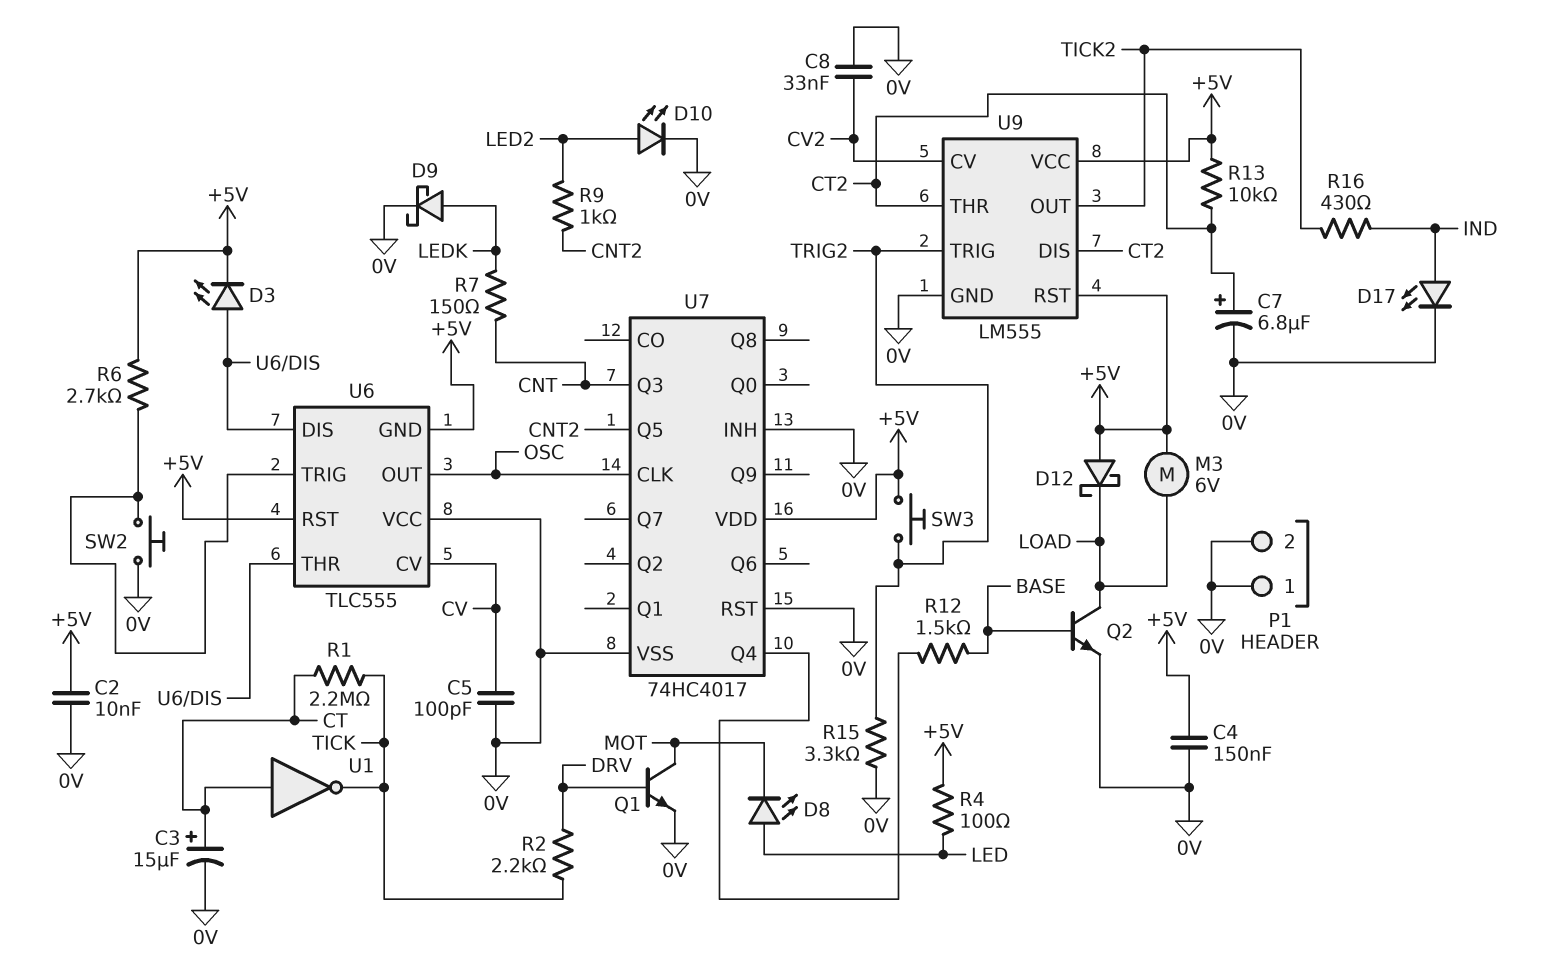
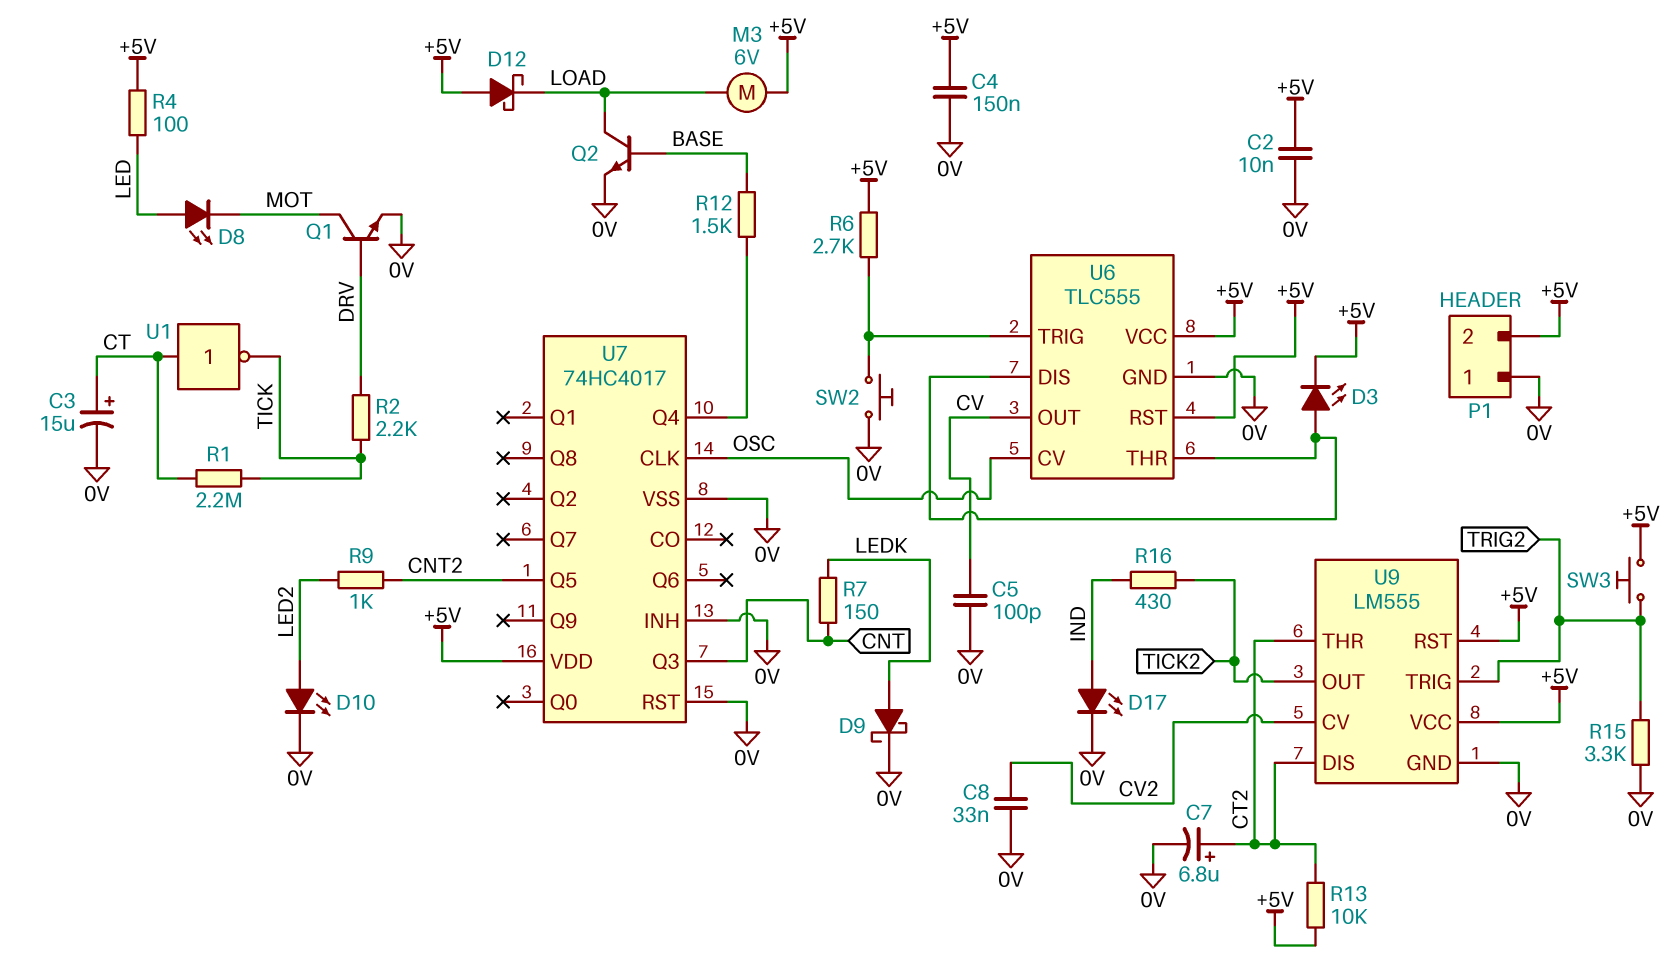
P1 pin 2: 0V -> +5V
U6 pin CV: CV -> OSC
U6 pin GND: +5V -> 0V
U6 pin OUT: OSC -> CV
U6 pin VCC: 0V -> +5V

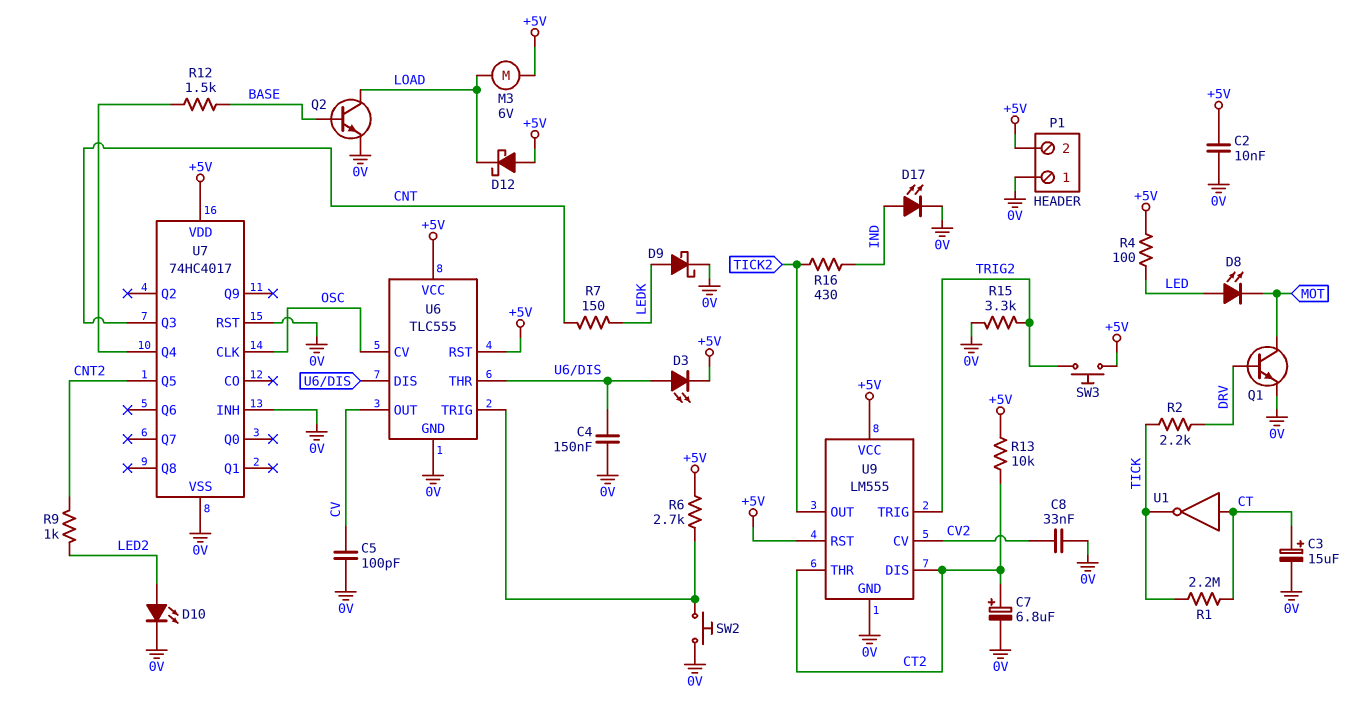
C4: 150nF (+5V, 0V) -> 150nF (0V, U6/DIS)

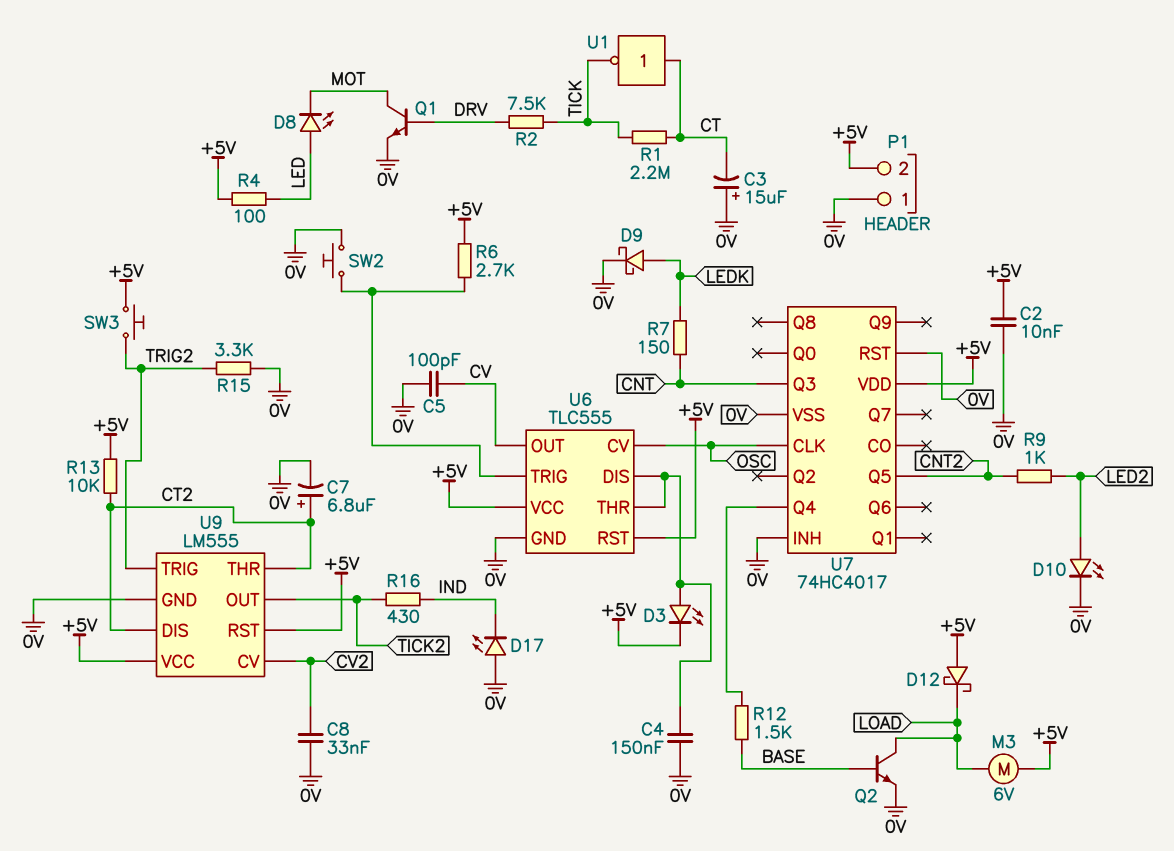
C3: 15uF (plus CT, minus 0V) -> 15uF (plus 0V, minus CT)
D17: LED (A IND, K 0V) -> LED (A 0V, K IND)
R2: 2.2k (DRV, TICK) -> 7.5k (DRV, TICK)

